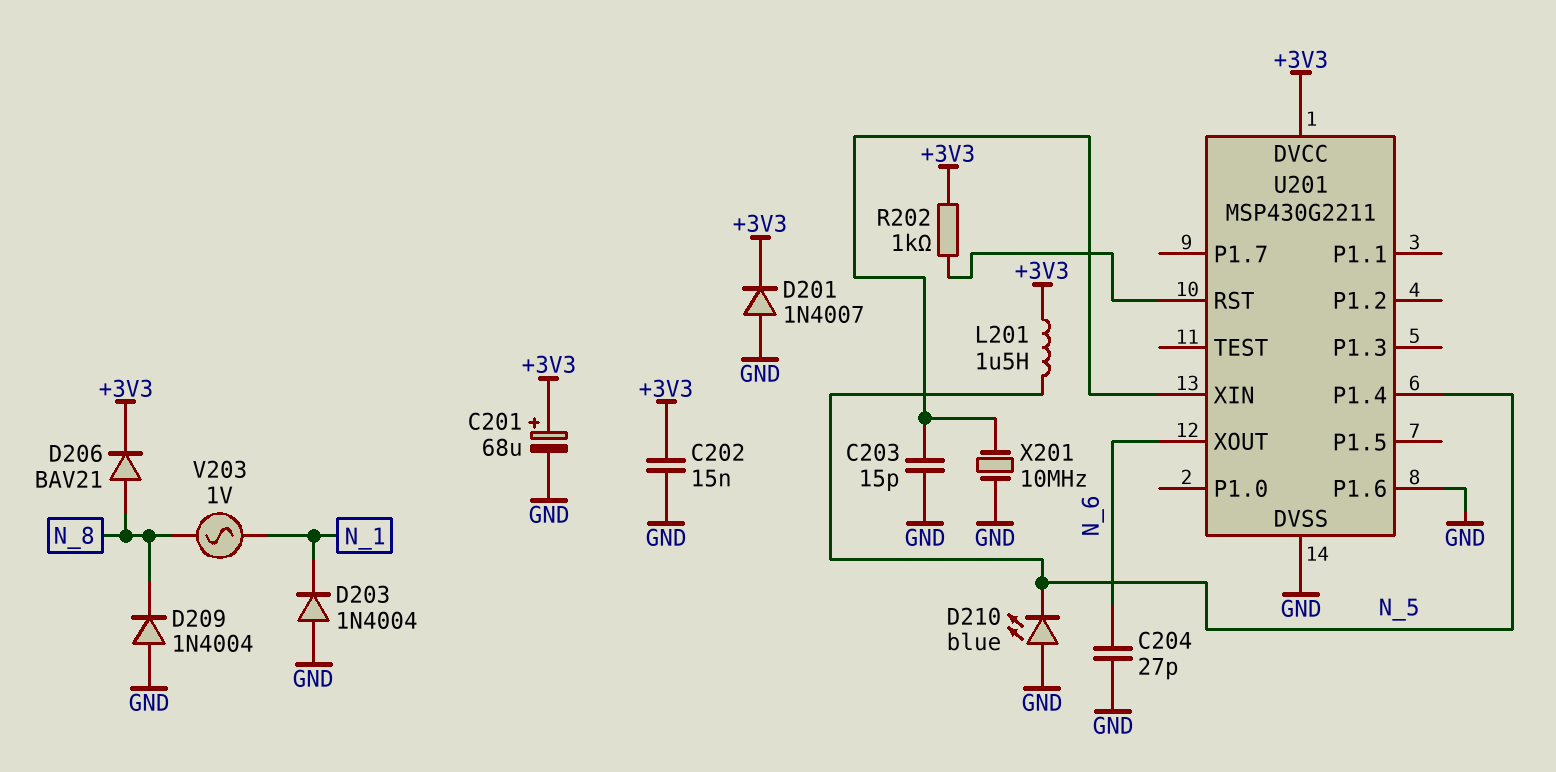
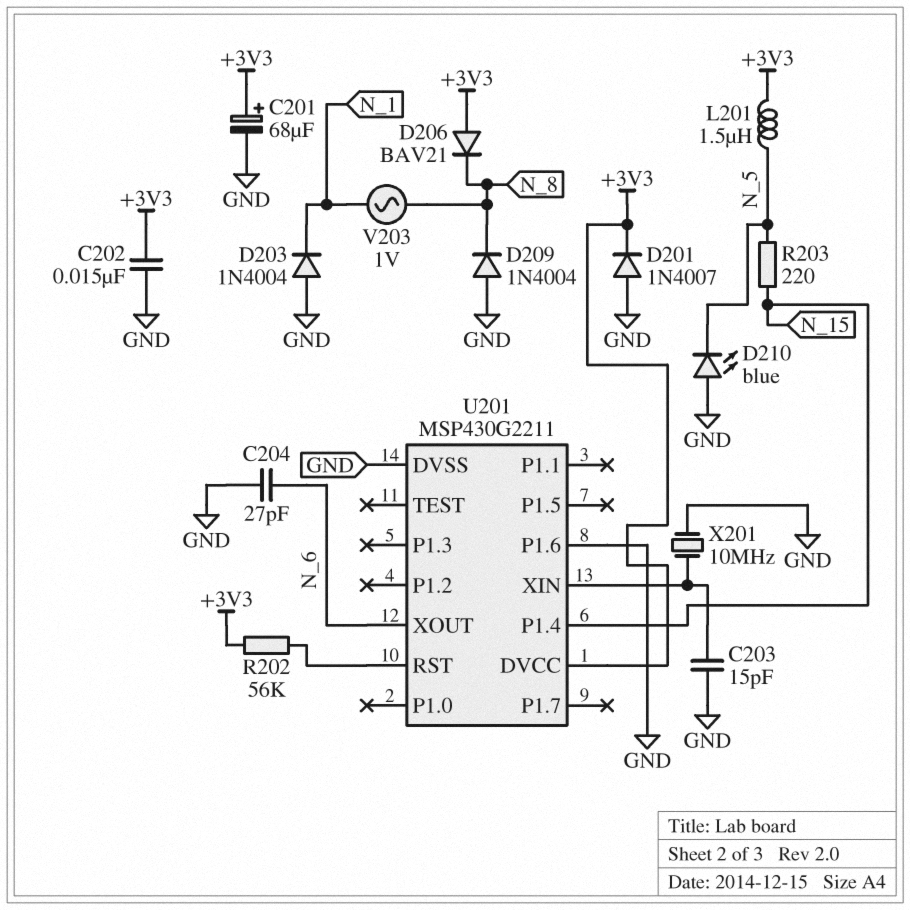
D206: diode BAV21 (A N_8, K +3V3) -> diode BAV21 (A +3V3, K N_8)
R202: 1k (+3V3, U201/RST) -> 56k (+3V3, U201/RST)
R203: none -> 220 (N_5, N_15)
U201 pin P1.4: N_5 -> N_15

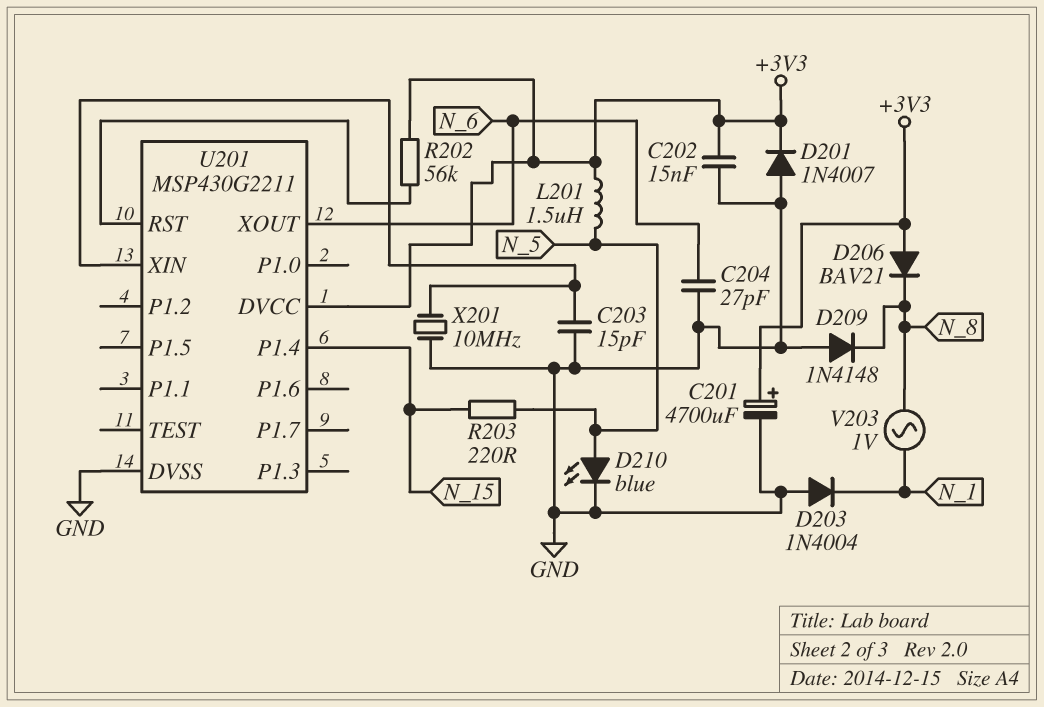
C201: 68uF (plus +3V3, minus GND) -> 4700uF (plus +3V3, minus GND)
D209: diode 1N4004 (A GND, K N_8) -> diode 1N4148 (A GND, K N_8)
D210: LED blue (A GND, K N_5) -> LED blue (A N_5, K GND)
U201 pin P1.6: GND -> none

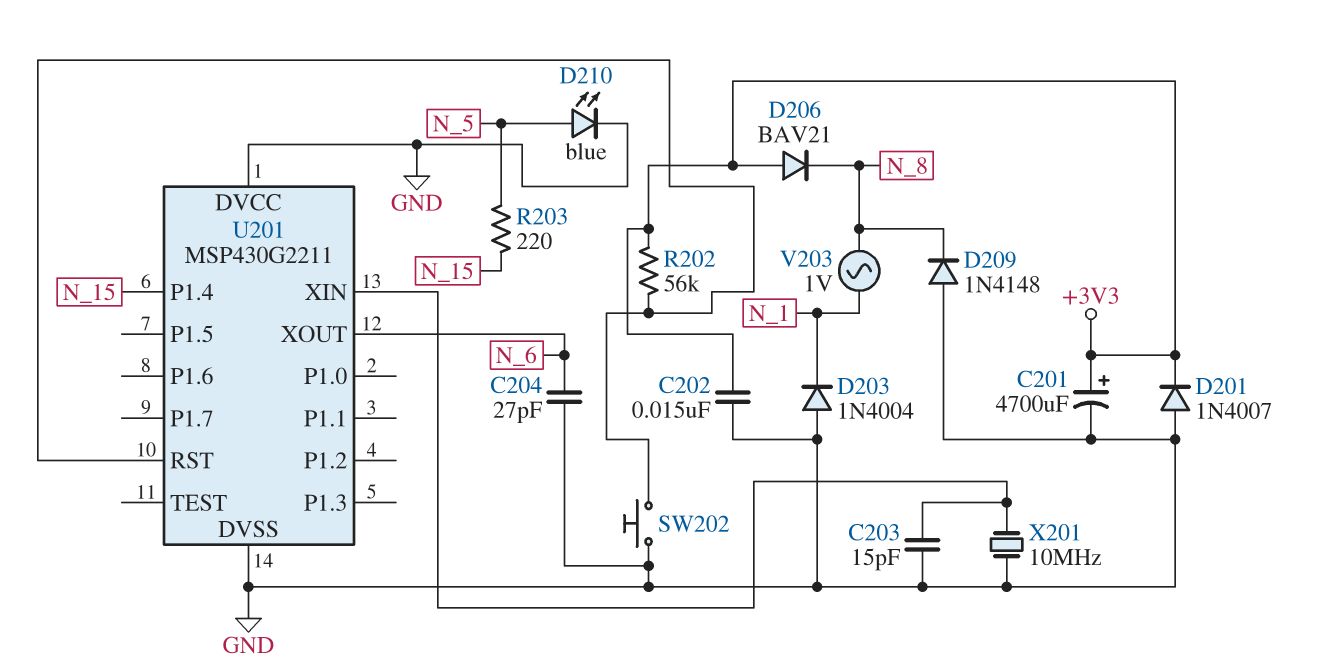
L201: 1.5uH (+3V3, N_5) -> none
SW202: none -> button (GND, U201/RST)
U201 pin DVCC: +3V3 -> GND

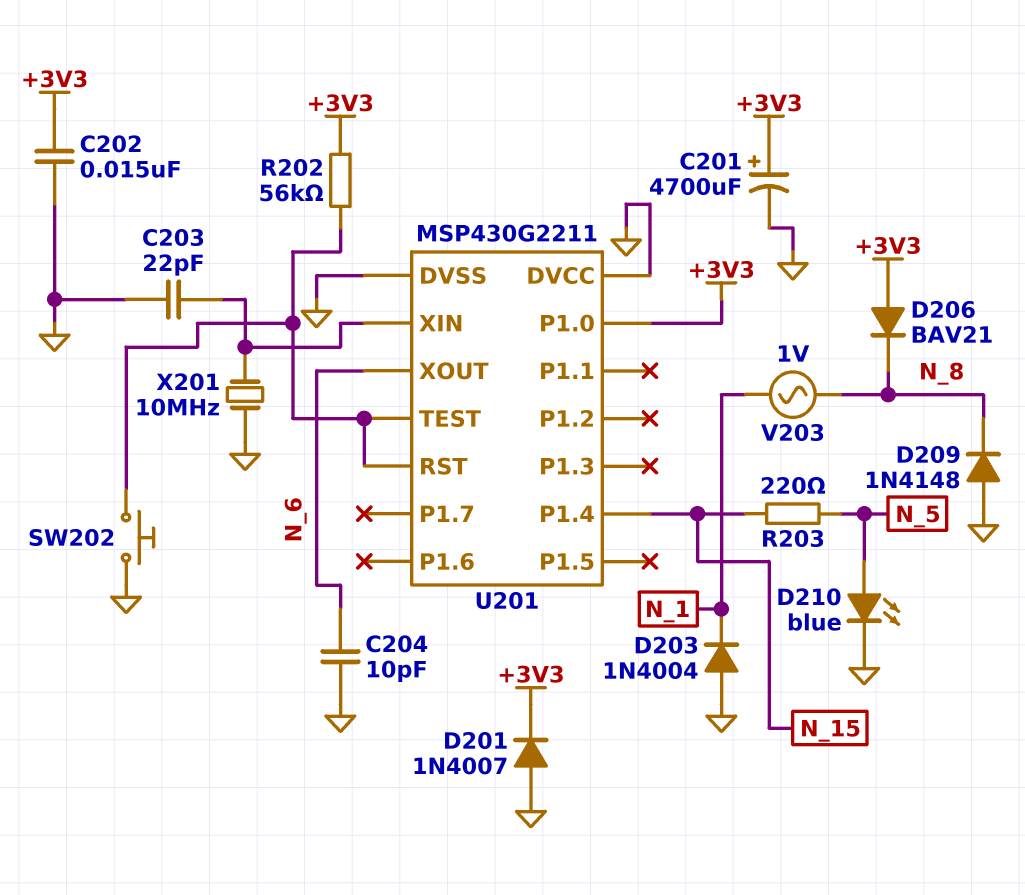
C203: 15pF (GND, U201/XIN) -> 22pF (GND, U201/XIN)
C204: 27pF (GND, N_6) -> 10pF (GND, N_6)
U201 pin P1.0: none -> +3V3
U201 pin TEST: none -> U201/RST

